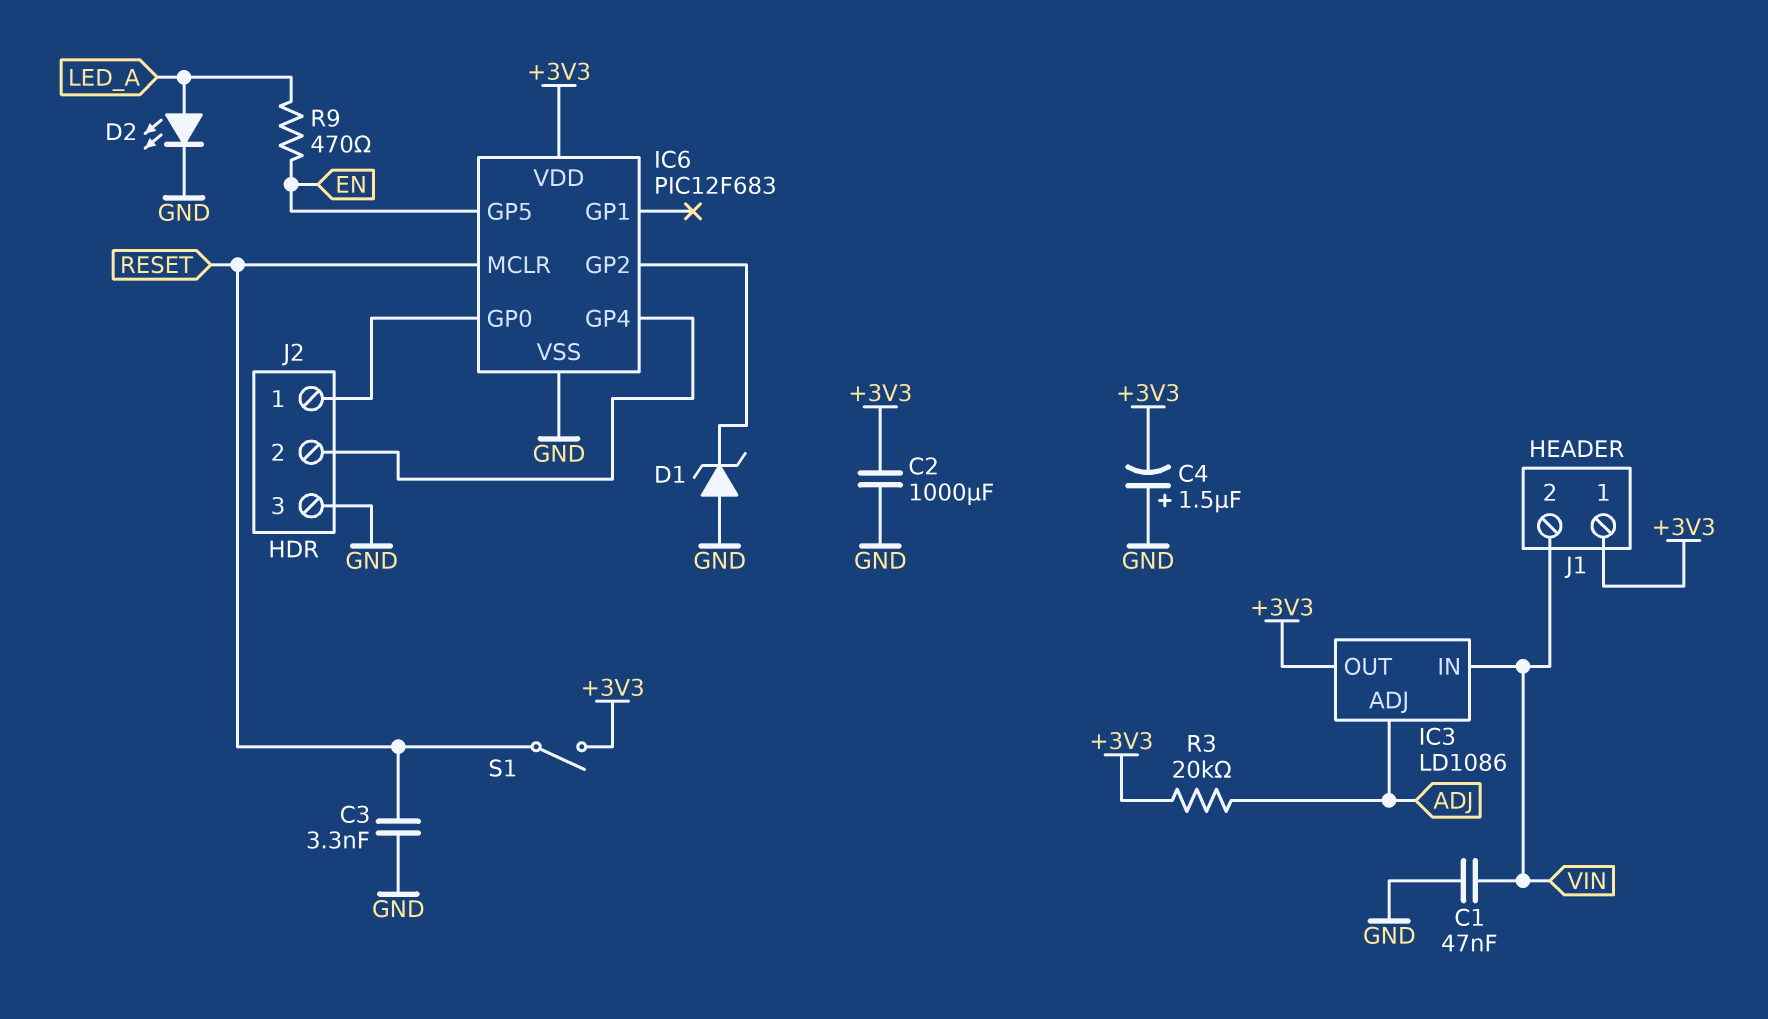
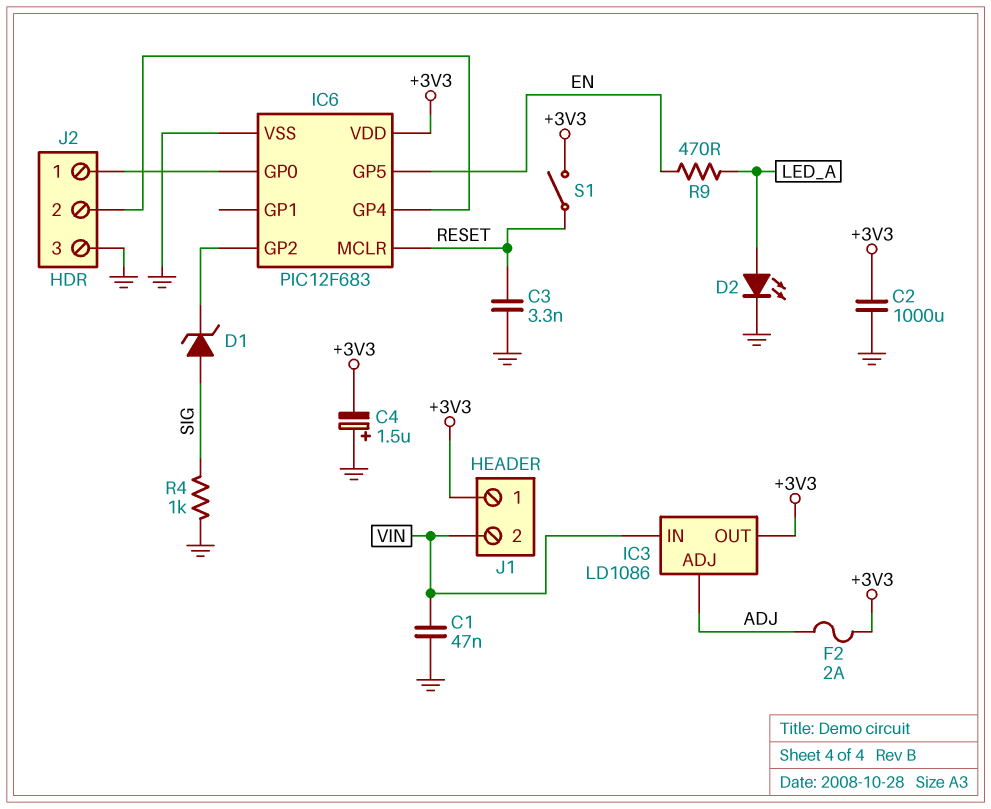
D1: zener (A GND, K IC6/GP2) -> zener (A SIG, K IC6/GP2)
F2: none -> 2A (+3V3, ADJ)
R3: 20k (+3V3, ADJ) -> none
R4: none -> 1k (GND, SIG)

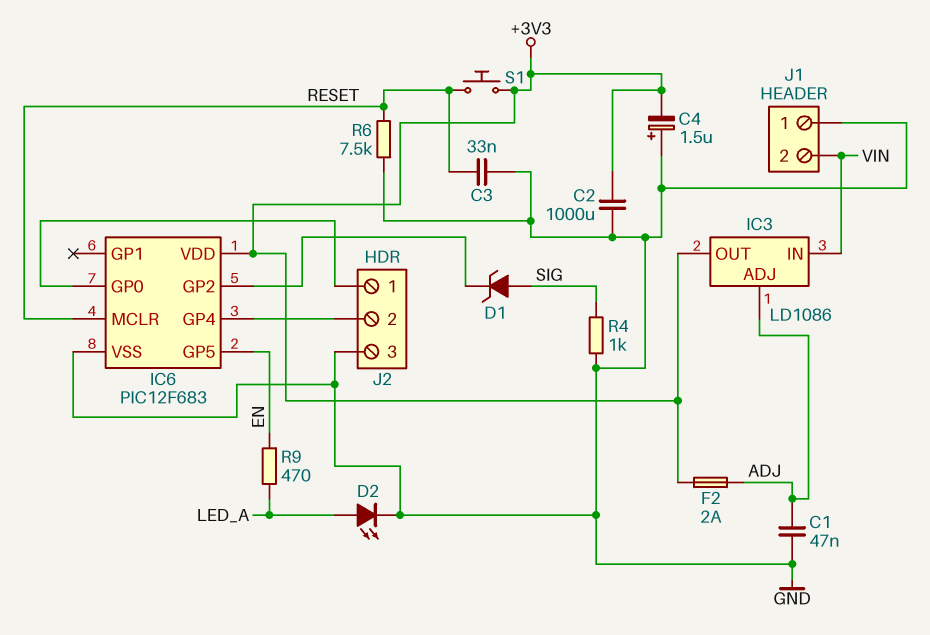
C1: 47nF (GND, VIN) -> 47nF (ADJ, GND)
C3: 3.3nF (GND, RESET) -> 33nF (GND, RESET)
J1 pin 1: +3V3 -> GND
R6: none -> 7.5k (GND, RESET)
S1: switch (+3V3, RESET) -> button (+3V3, RESET)

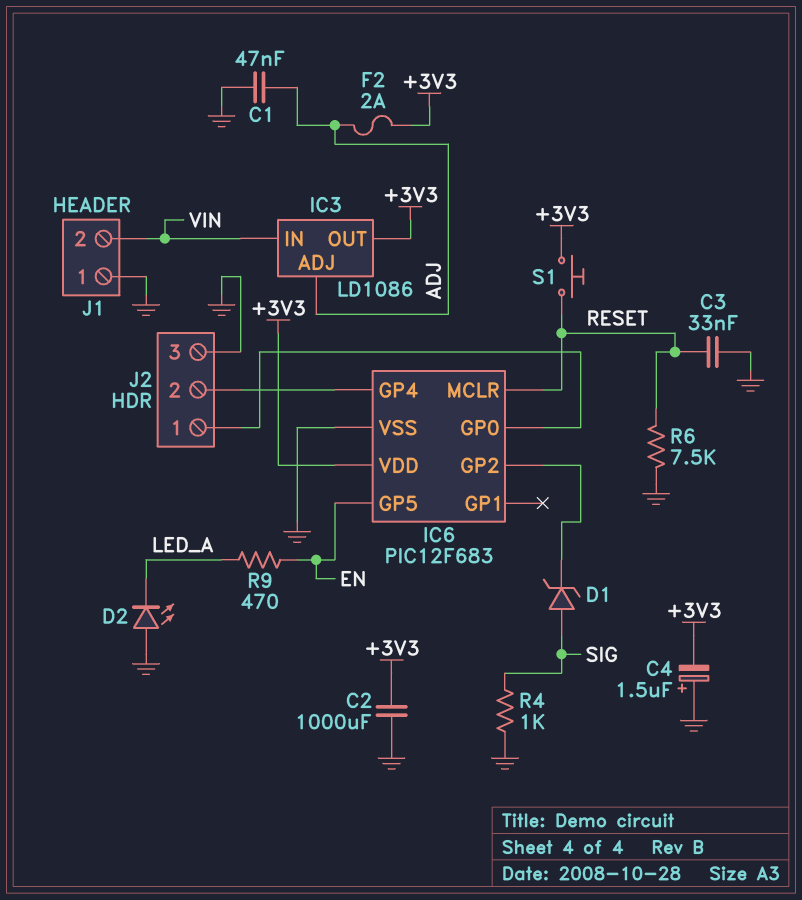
D2: LED (A LED_A, K GND) -> LED (A GND, K LED_A)

